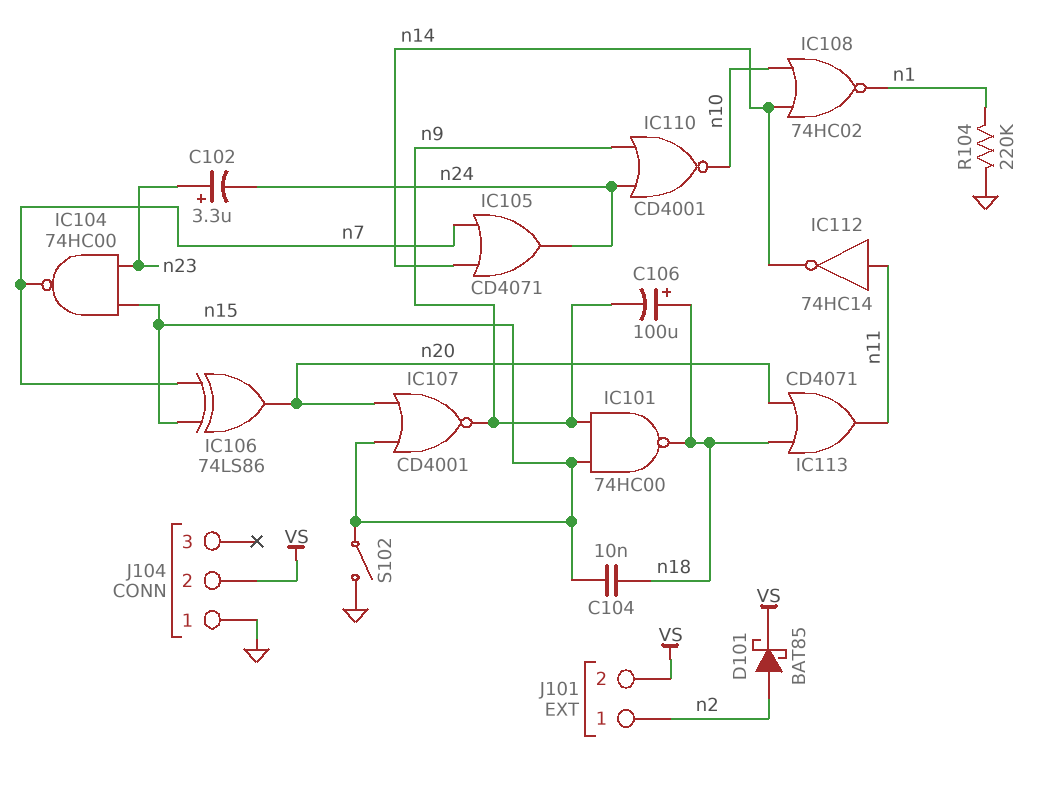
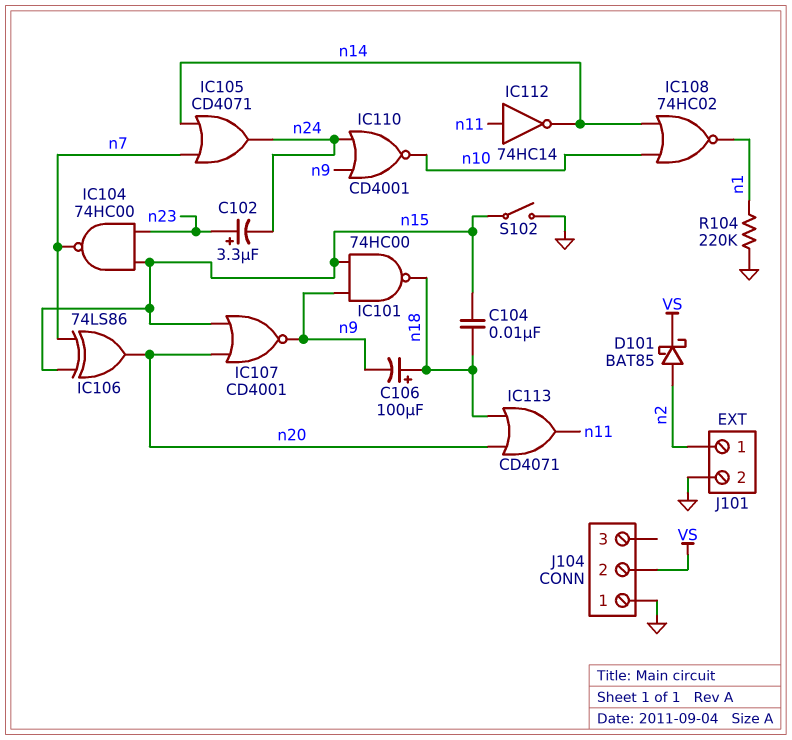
J101 pin 2: VS -> GND

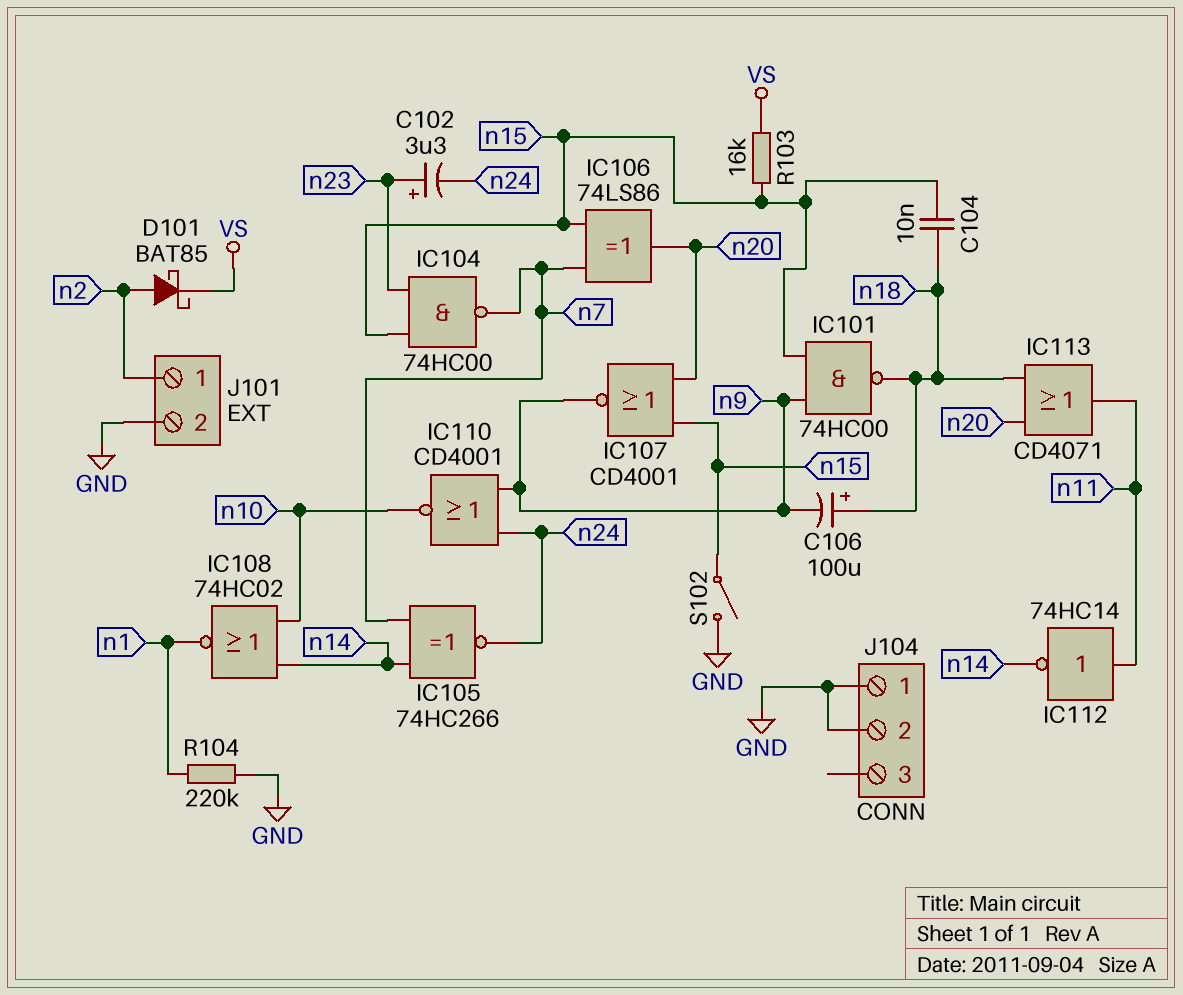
IC105: OR CD4071 (in n7, in n14, out n24) -> XNOR 74HC266 (in n7, in n14, out n24)
J104 pin 2: VS -> GND
R103: none -> 16k (VS, n15)

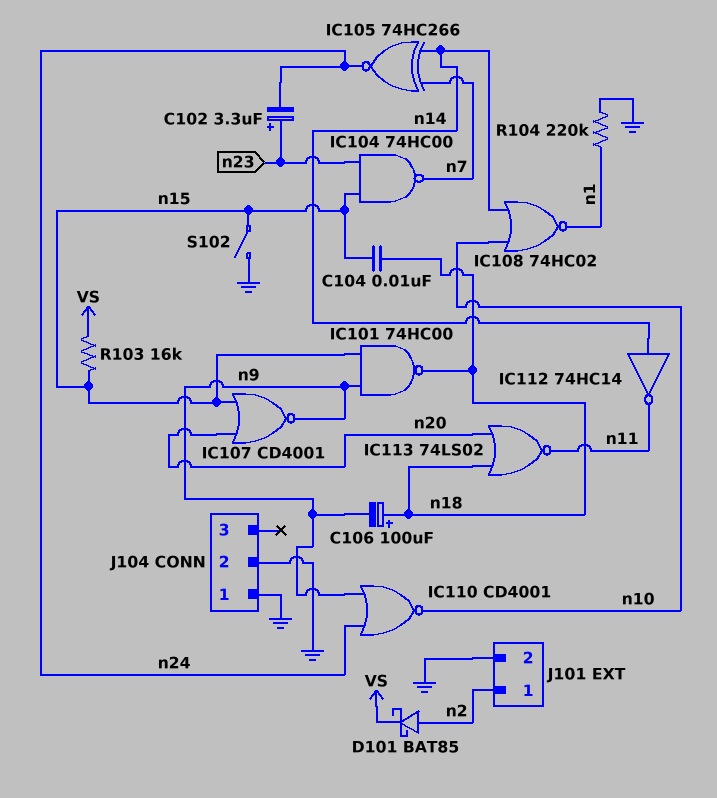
IC106: XOR 74LS86 (in n7, in n15, out n20) -> none
IC112: NOT 74HC14 (in n11, out n14) -> NOT 74HC14 (in n14, out n11)
IC113: OR CD4071 (in n18, in n20, out n11) -> NOR 74LS02 (in n18, in n20, out n11)

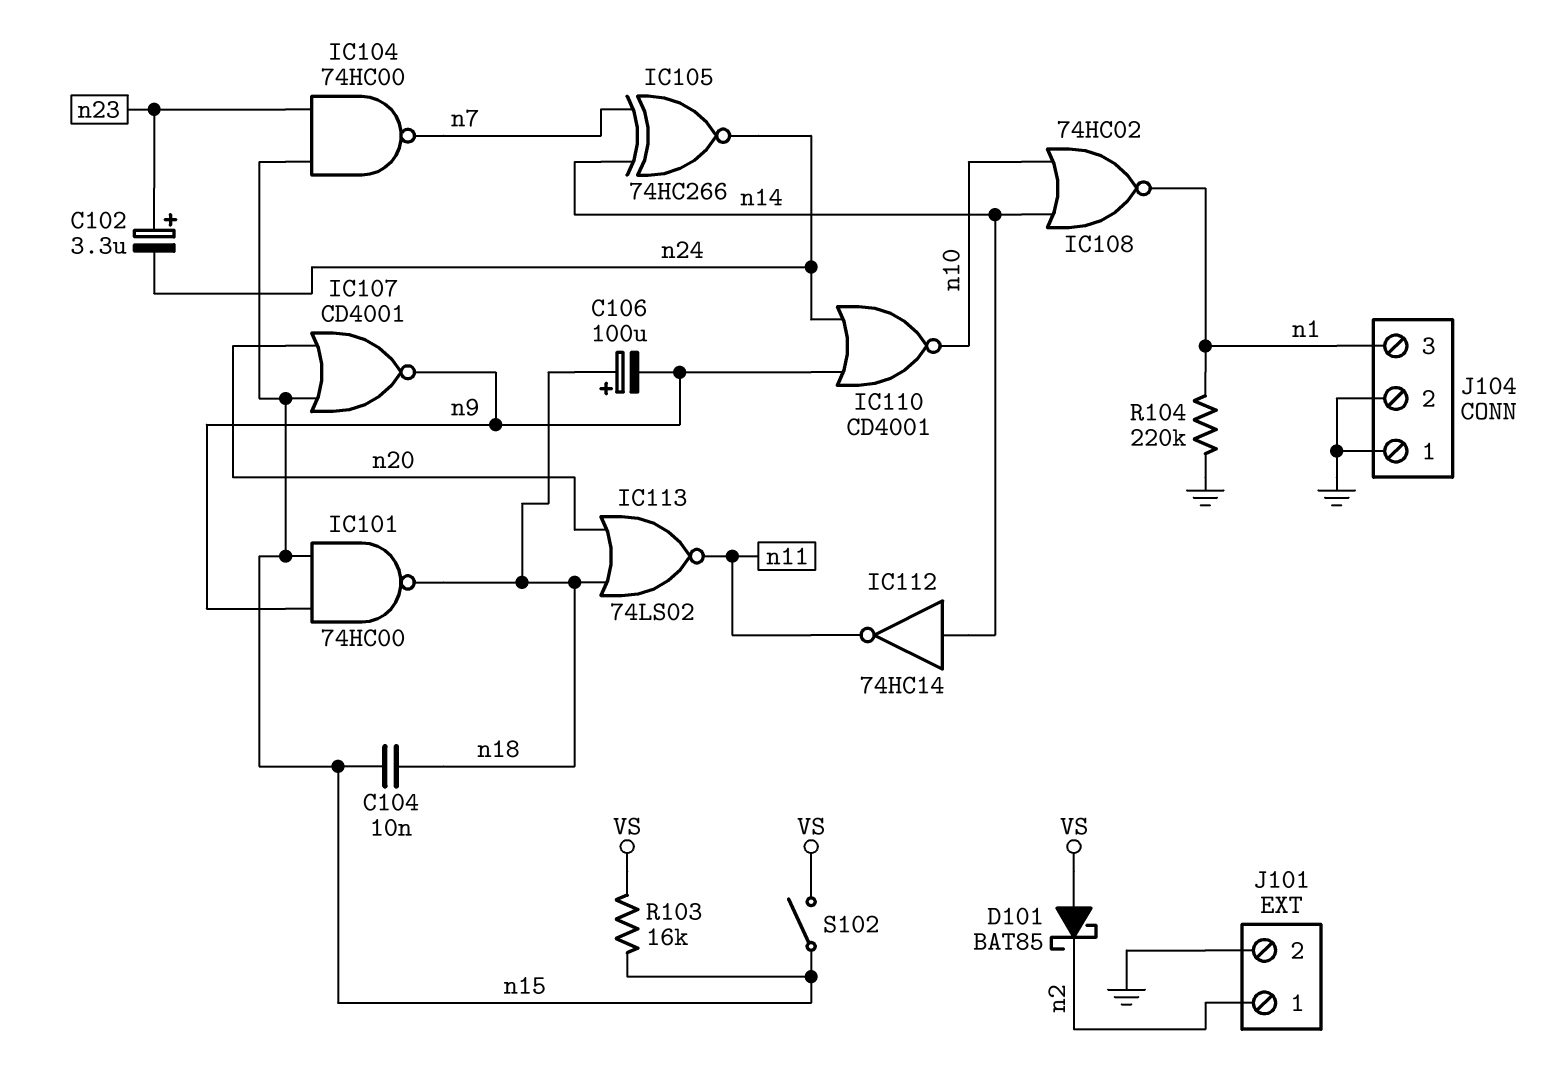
D101: schottky BAT85 (A n2, K VS) -> schottky BAT85 (A VS, K n2)
J104 pin 3: none -> n1
S102: switch (GND, n15) -> switch (VS, n15)

